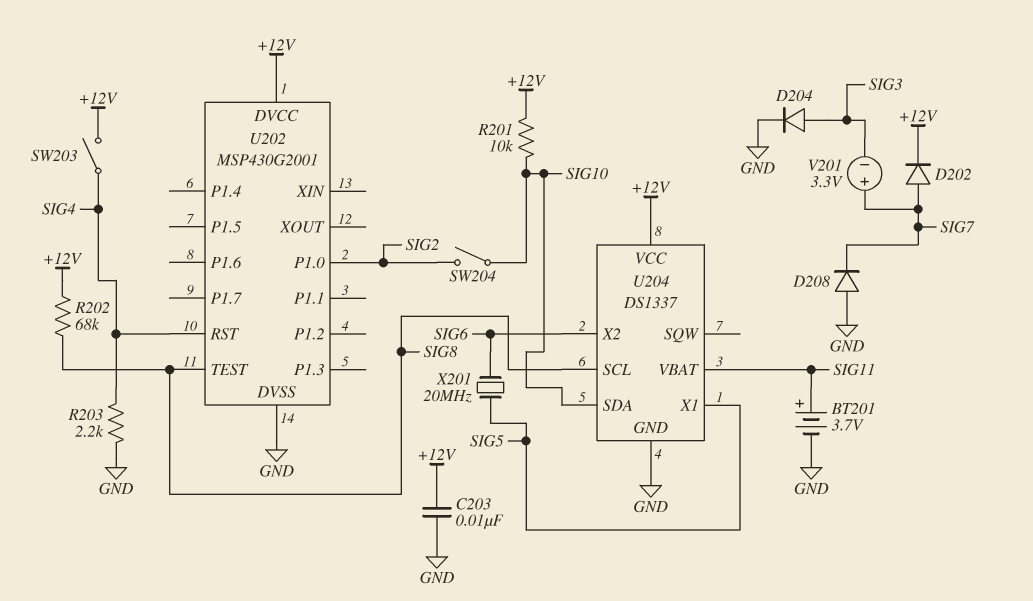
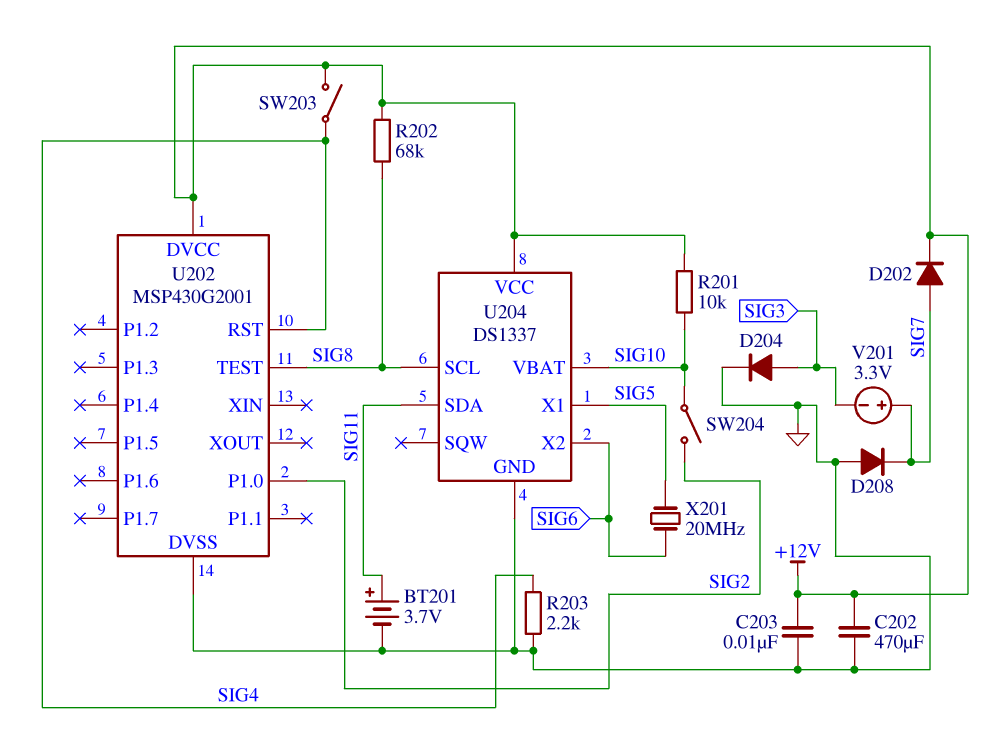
C202: none -> 470uF (+12V, GND)
U204 pin SDA: SIG10 -> SIG11
U204 pin VBAT: SIG11 -> SIG10

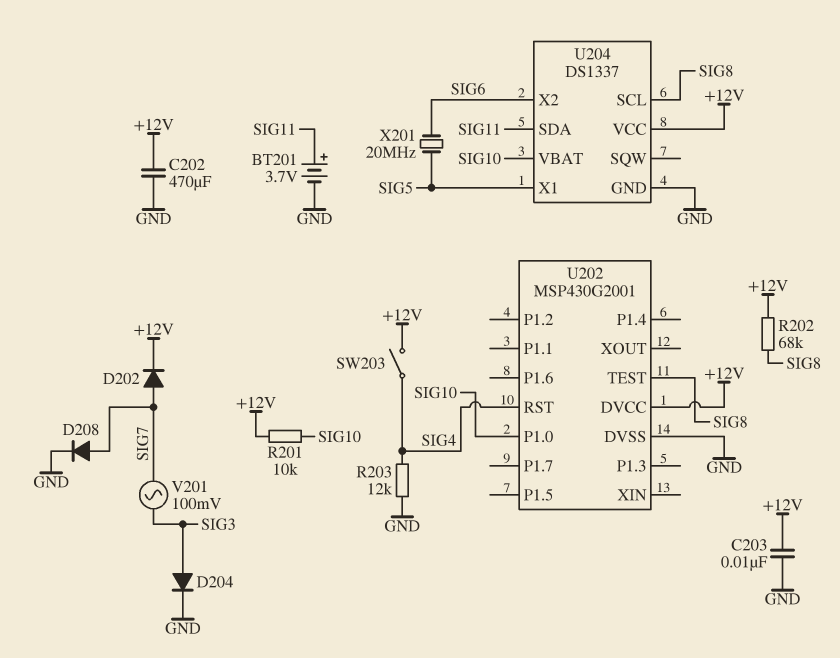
D208: diode (A GND, K SIG7) -> diode (A SIG7, K GND)
R203: 2.2k (GND, SIG4) -> 12k (GND, SIG4)
SW204: switch (SIG2, SIG10) -> none
U202 pin P1.0: SIG2 -> SIG10
V201: 3.3V (plus SIG7, minus SIG3) -> AC 100mV (SIG3, SIG7)

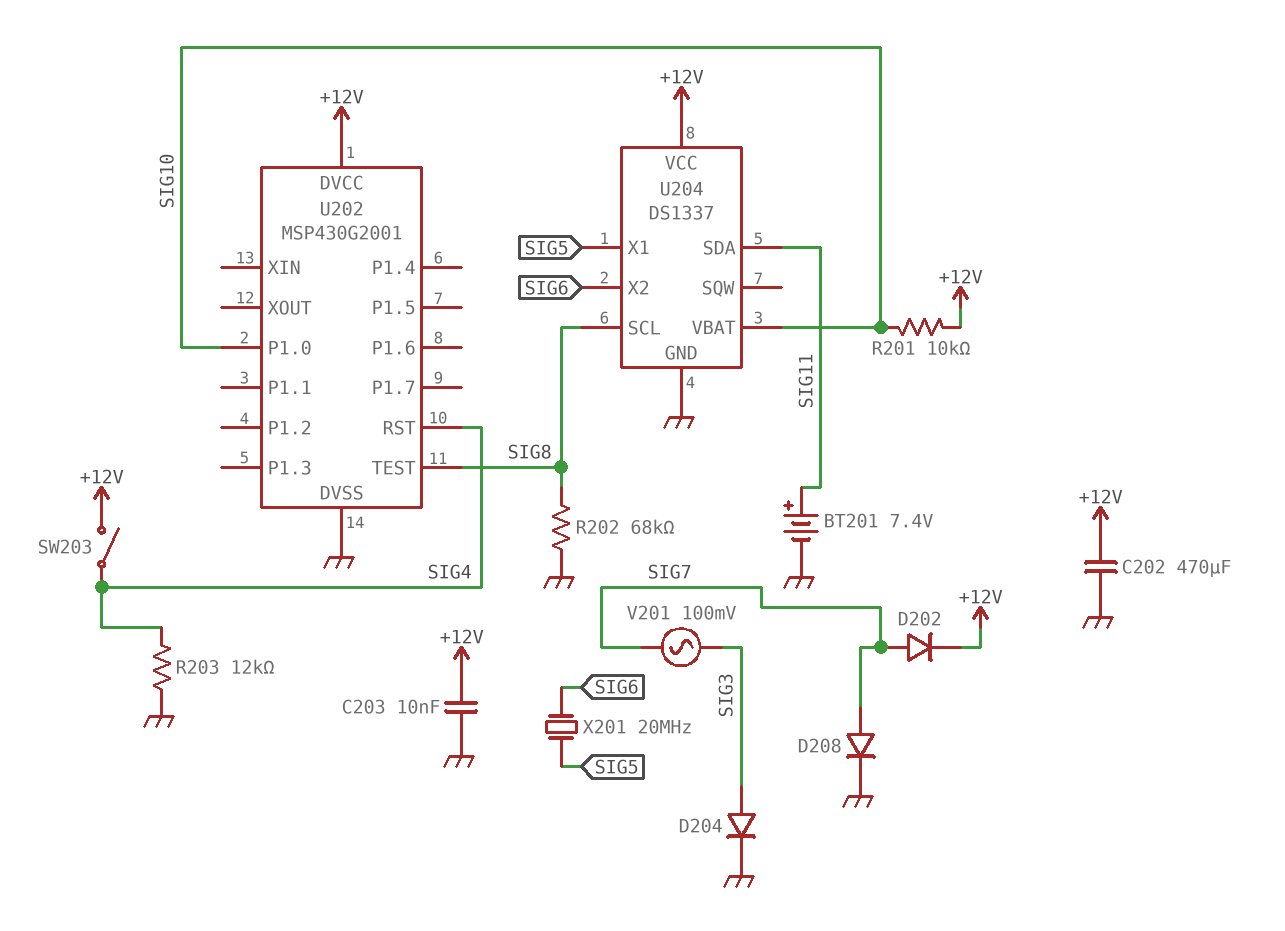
BT201: 3.7V (plus SIG11, minus GND) -> 7.4V (plus SIG11, minus GND)
R202: 68k (+12V, SIG8) -> 68k (GND, SIG8)

